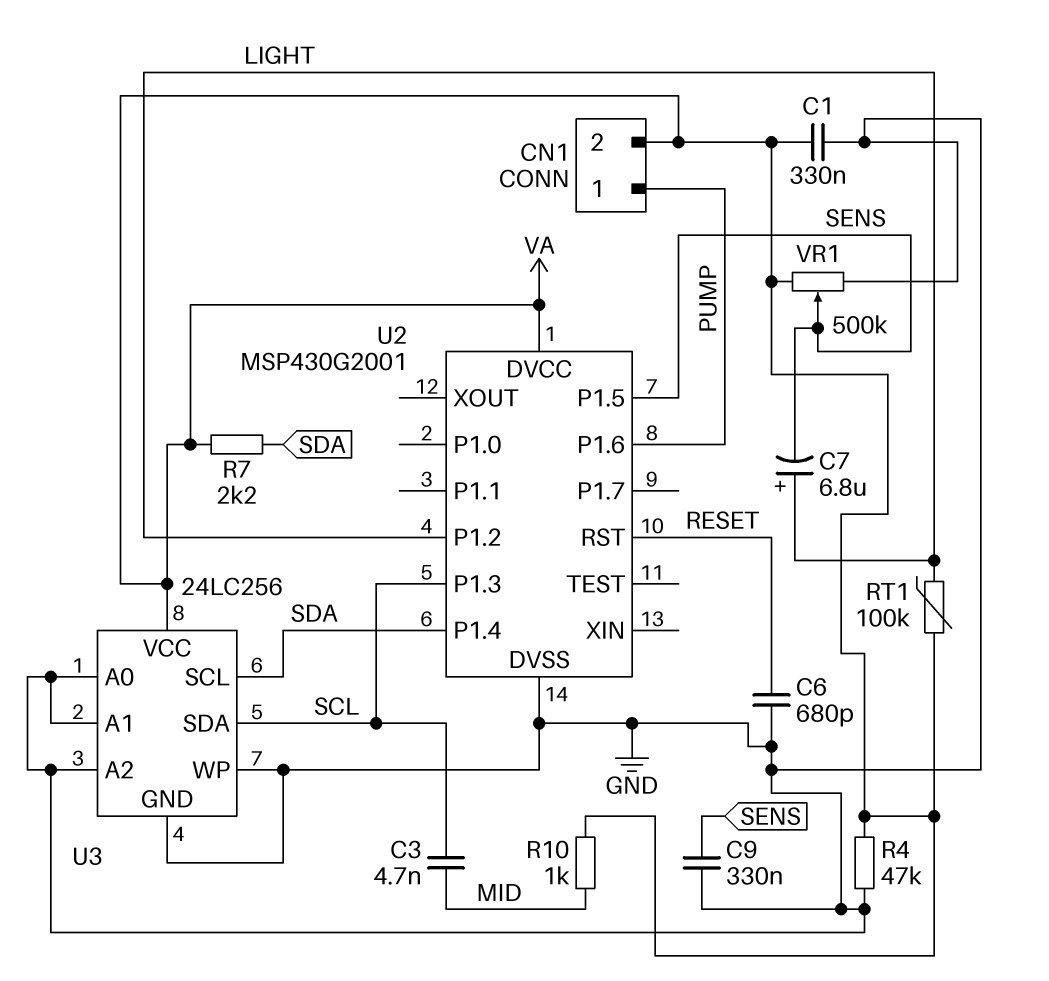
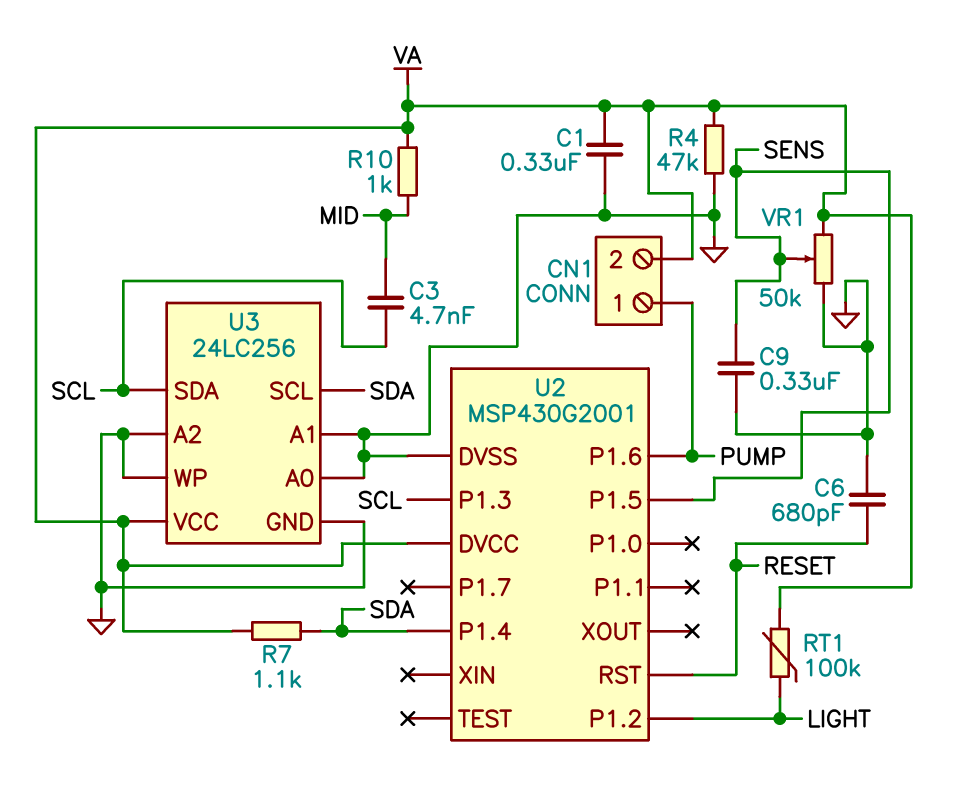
C7: 6.8uF (plus LIGHT, minus SENS) -> none
R7: 2.2k (SDA, VA) -> 1.1k (SDA, VA)
VR1: 500k (GND, VA, wiper SENS) -> 50k (GND, VA, wiper SENS)

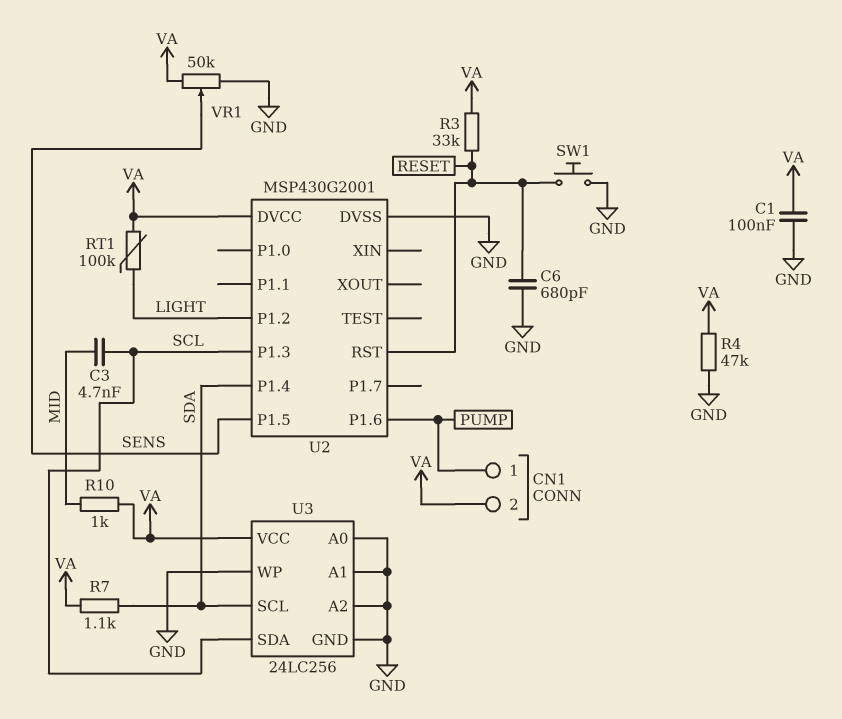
C1: 330nF (GND, VA) -> 100nF (GND, VA)
C9: 330nF (GND, SENS) -> none
R3: none -> 33k (RESET, VA)
SW1: none -> button (GND, RESET)

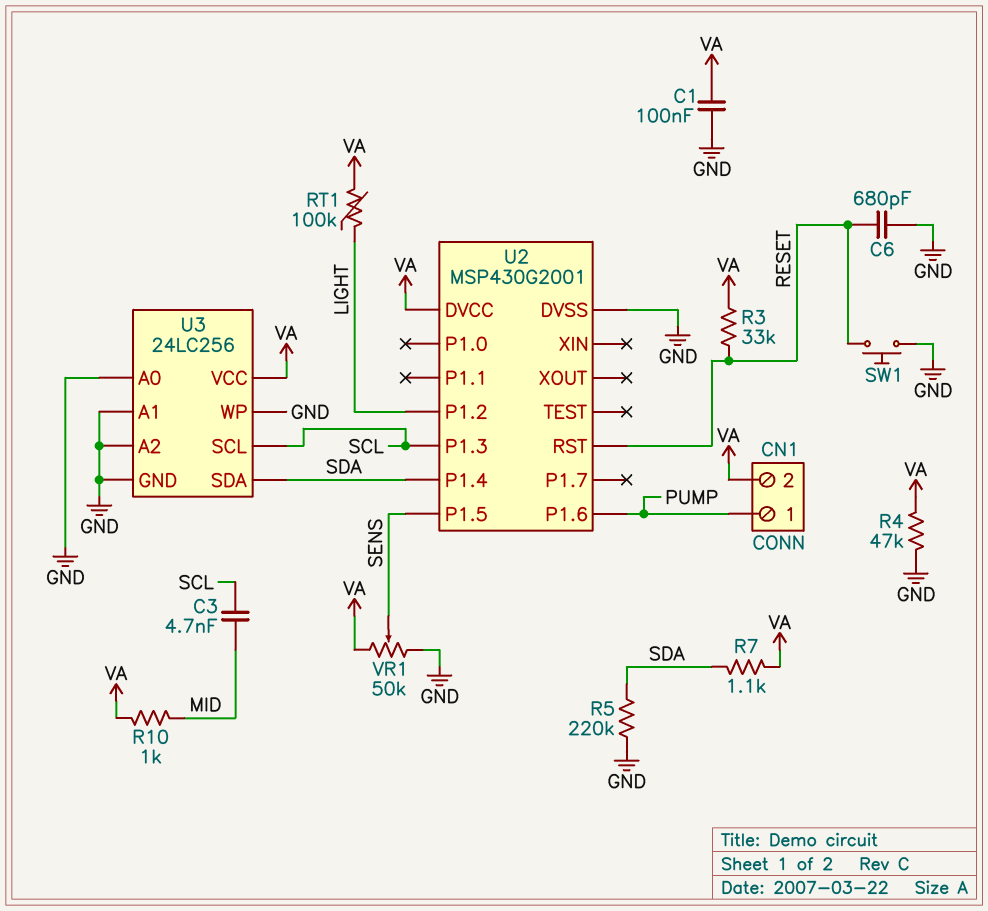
R5: none -> 220k (GND, SDA)
U3 pin SCL: SDA -> SCL
U3 pin SDA: SCL -> SDA

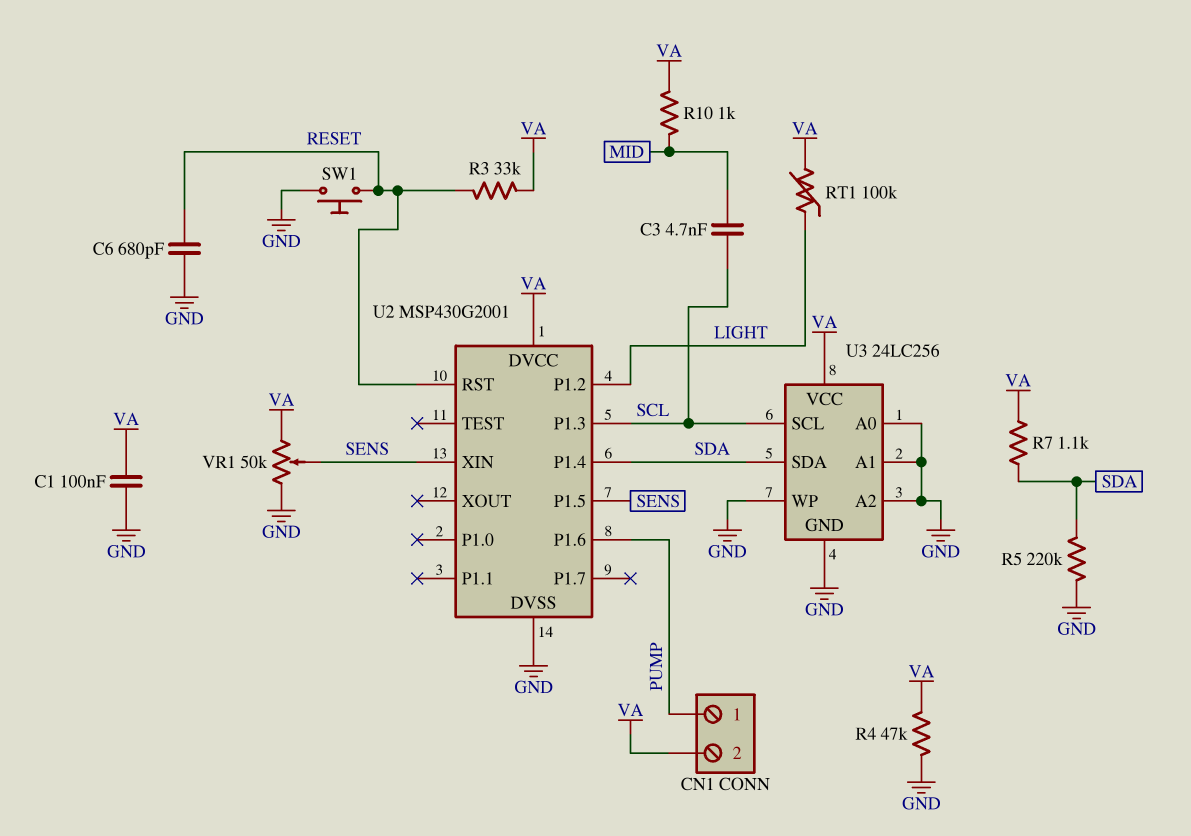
U2 pin XIN: none -> SENS

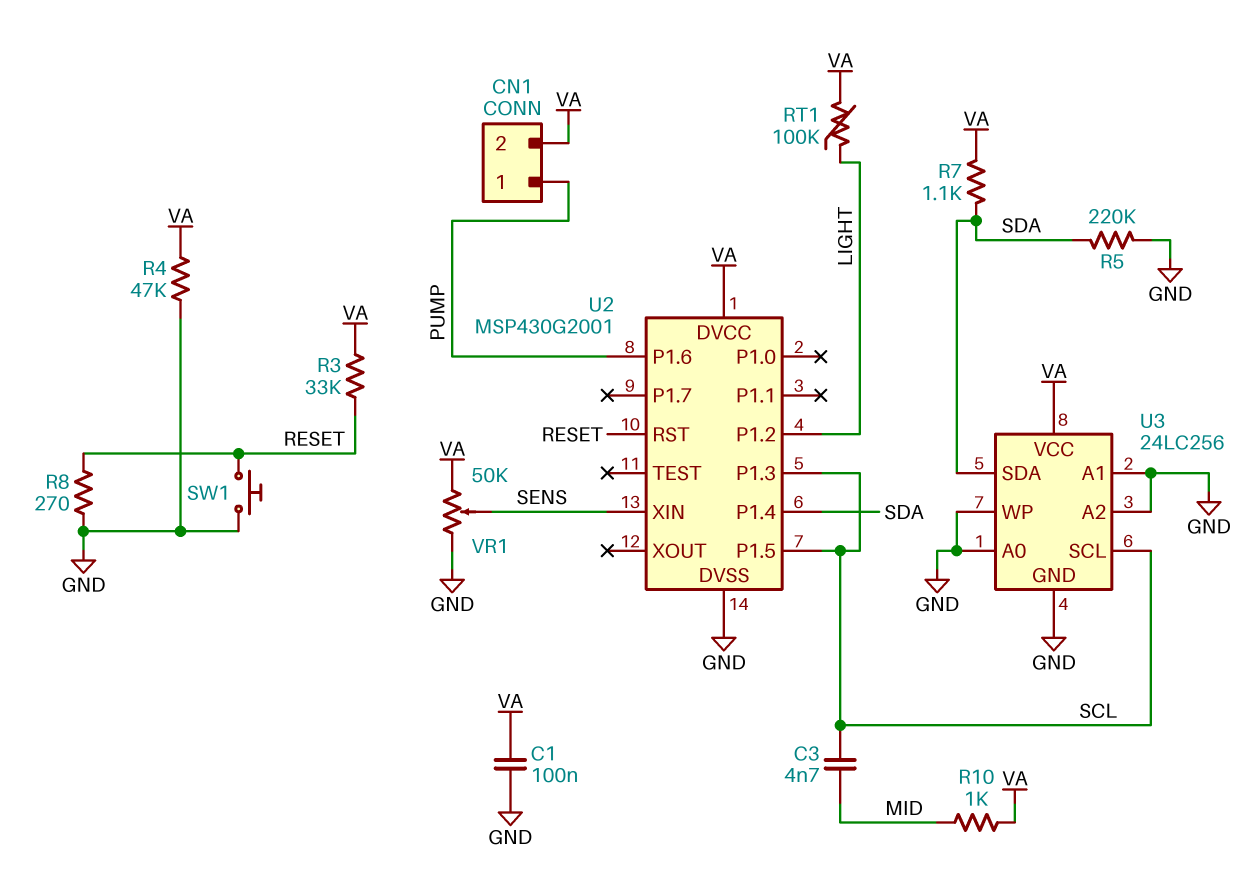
C6: 680pF (GND, RESET) -> none
R8: none -> 270 (GND, RESET)
U2 pin P1.5: SENS -> SCL

